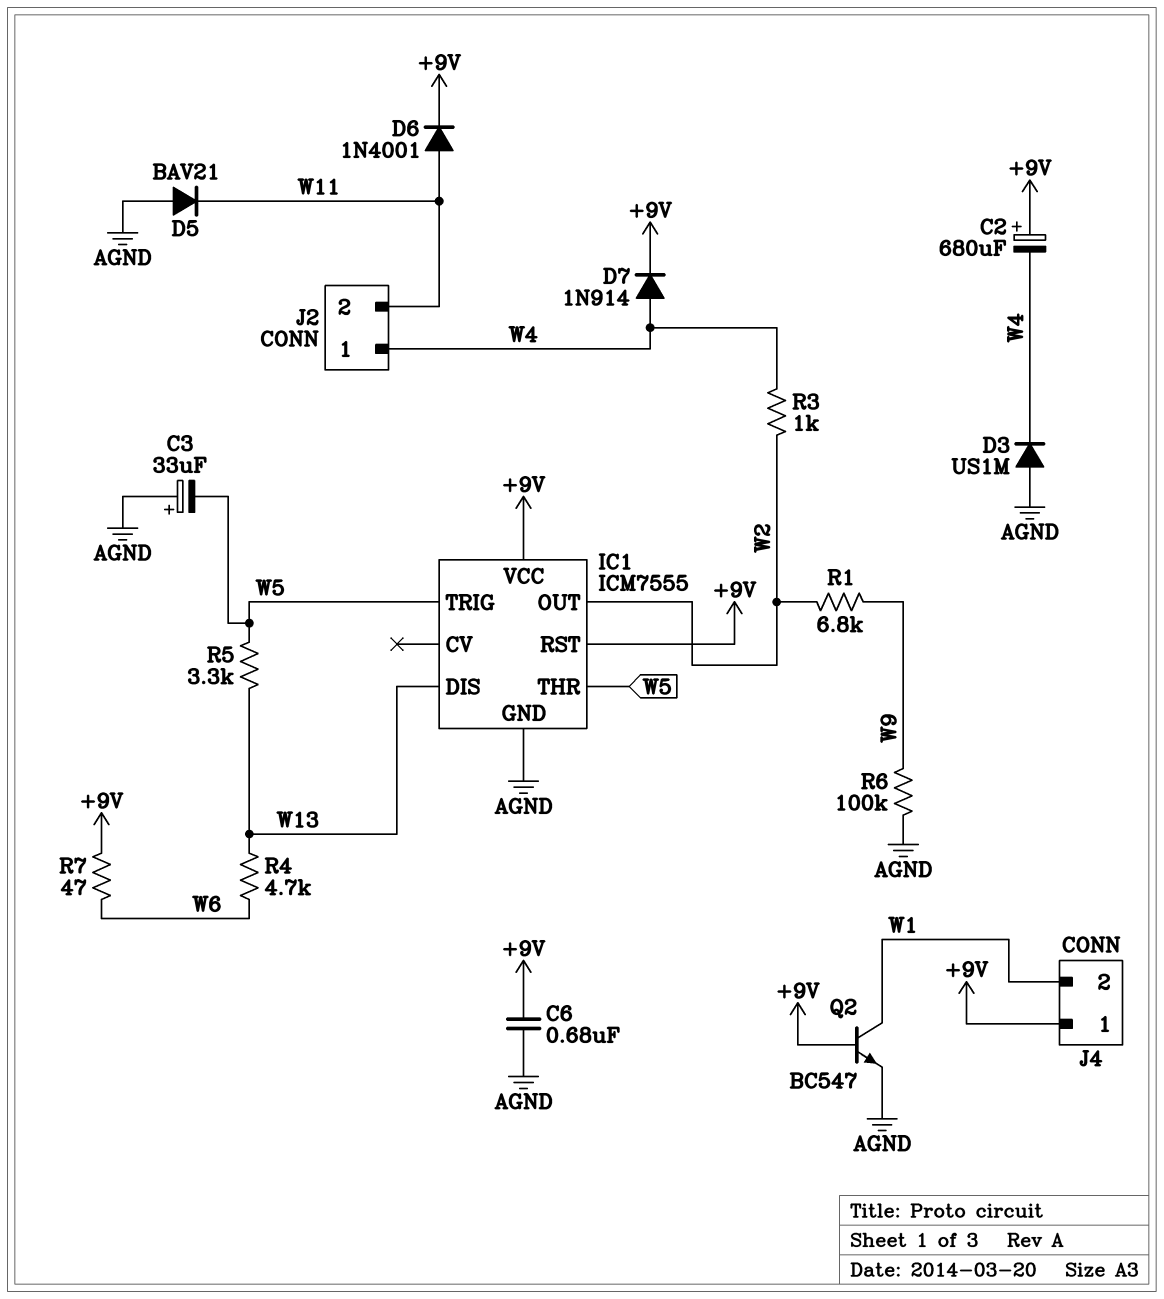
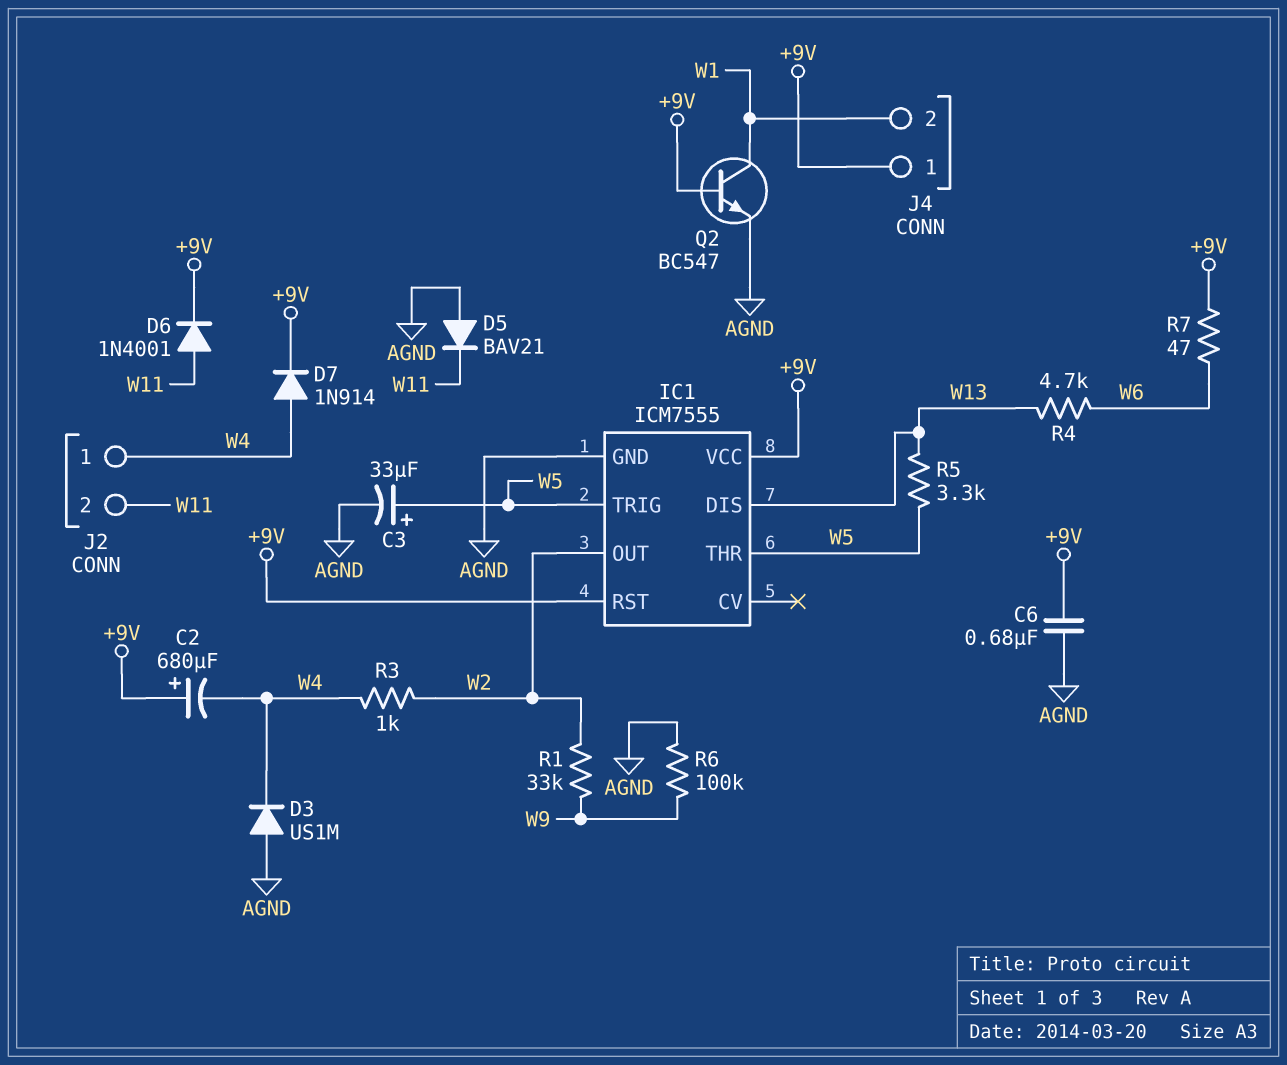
C3: 33uF (plus AGND, minus W5) -> 33uF (plus W5, minus AGND)
R1: 6.8k (W2, W9) -> 33k (W2, W9)

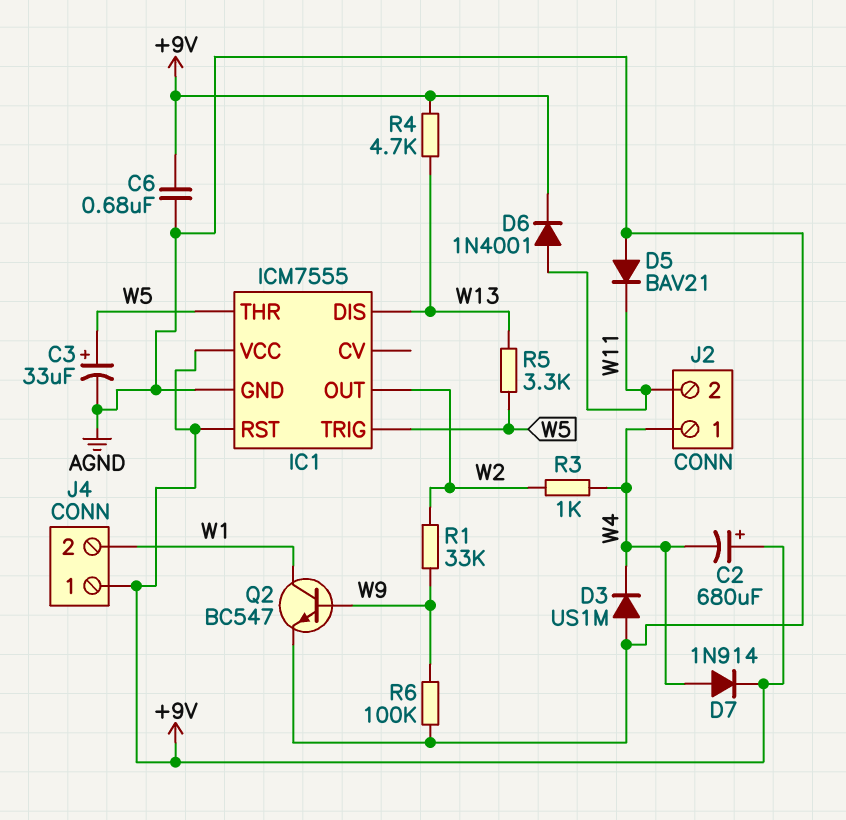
Q2: NPN BC547 (B +9V, C W1, E AGND) -> NPN BC547 (B W9, C W1, E AGND)
R4: 4.7k (W6, W13) -> 4.7k (+9V, W13)
R7: 47 (+9V, W6) -> none

